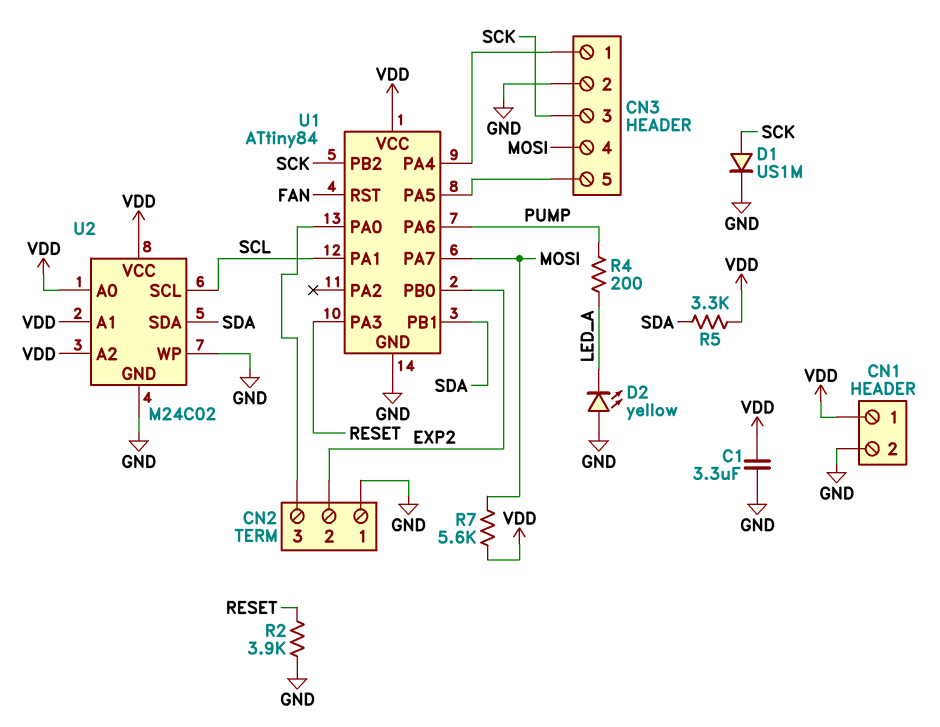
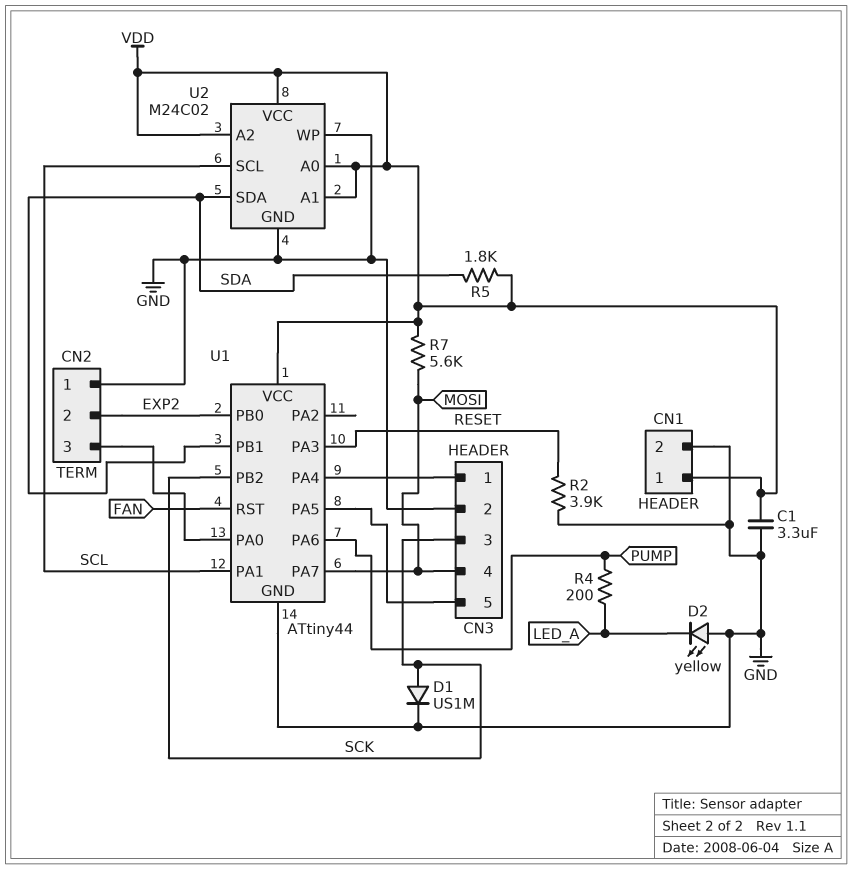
R5: 3.3k (SDA, VDD) -> 1.8k (SDA, VDD)
U1: ATtiny84 -> ATtiny44

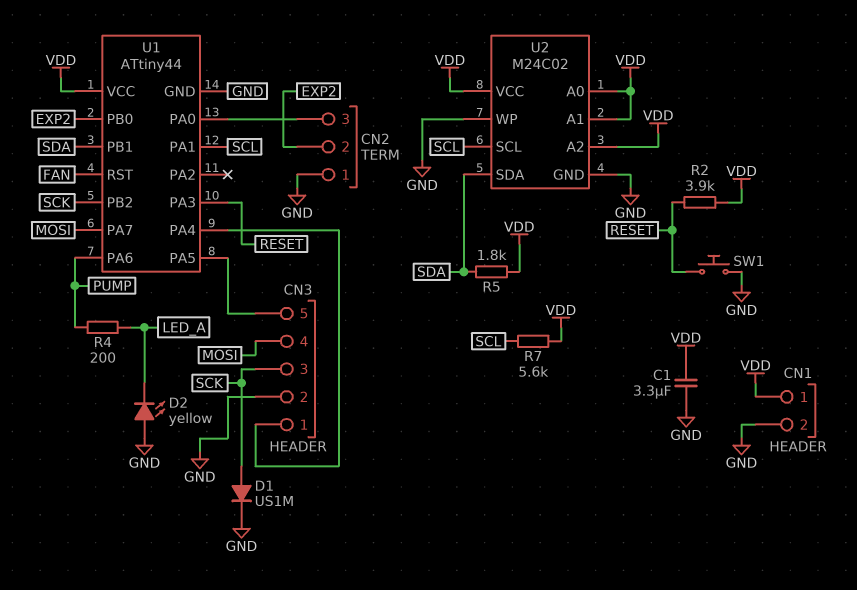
R2: 3.9k (GND, RESET) -> 3.9k (RESET, VDD)
R7: 5.6k (MOSI, VDD) -> 5.6k (SCL, VDD)
SW1: none -> button (GND, RESET)

